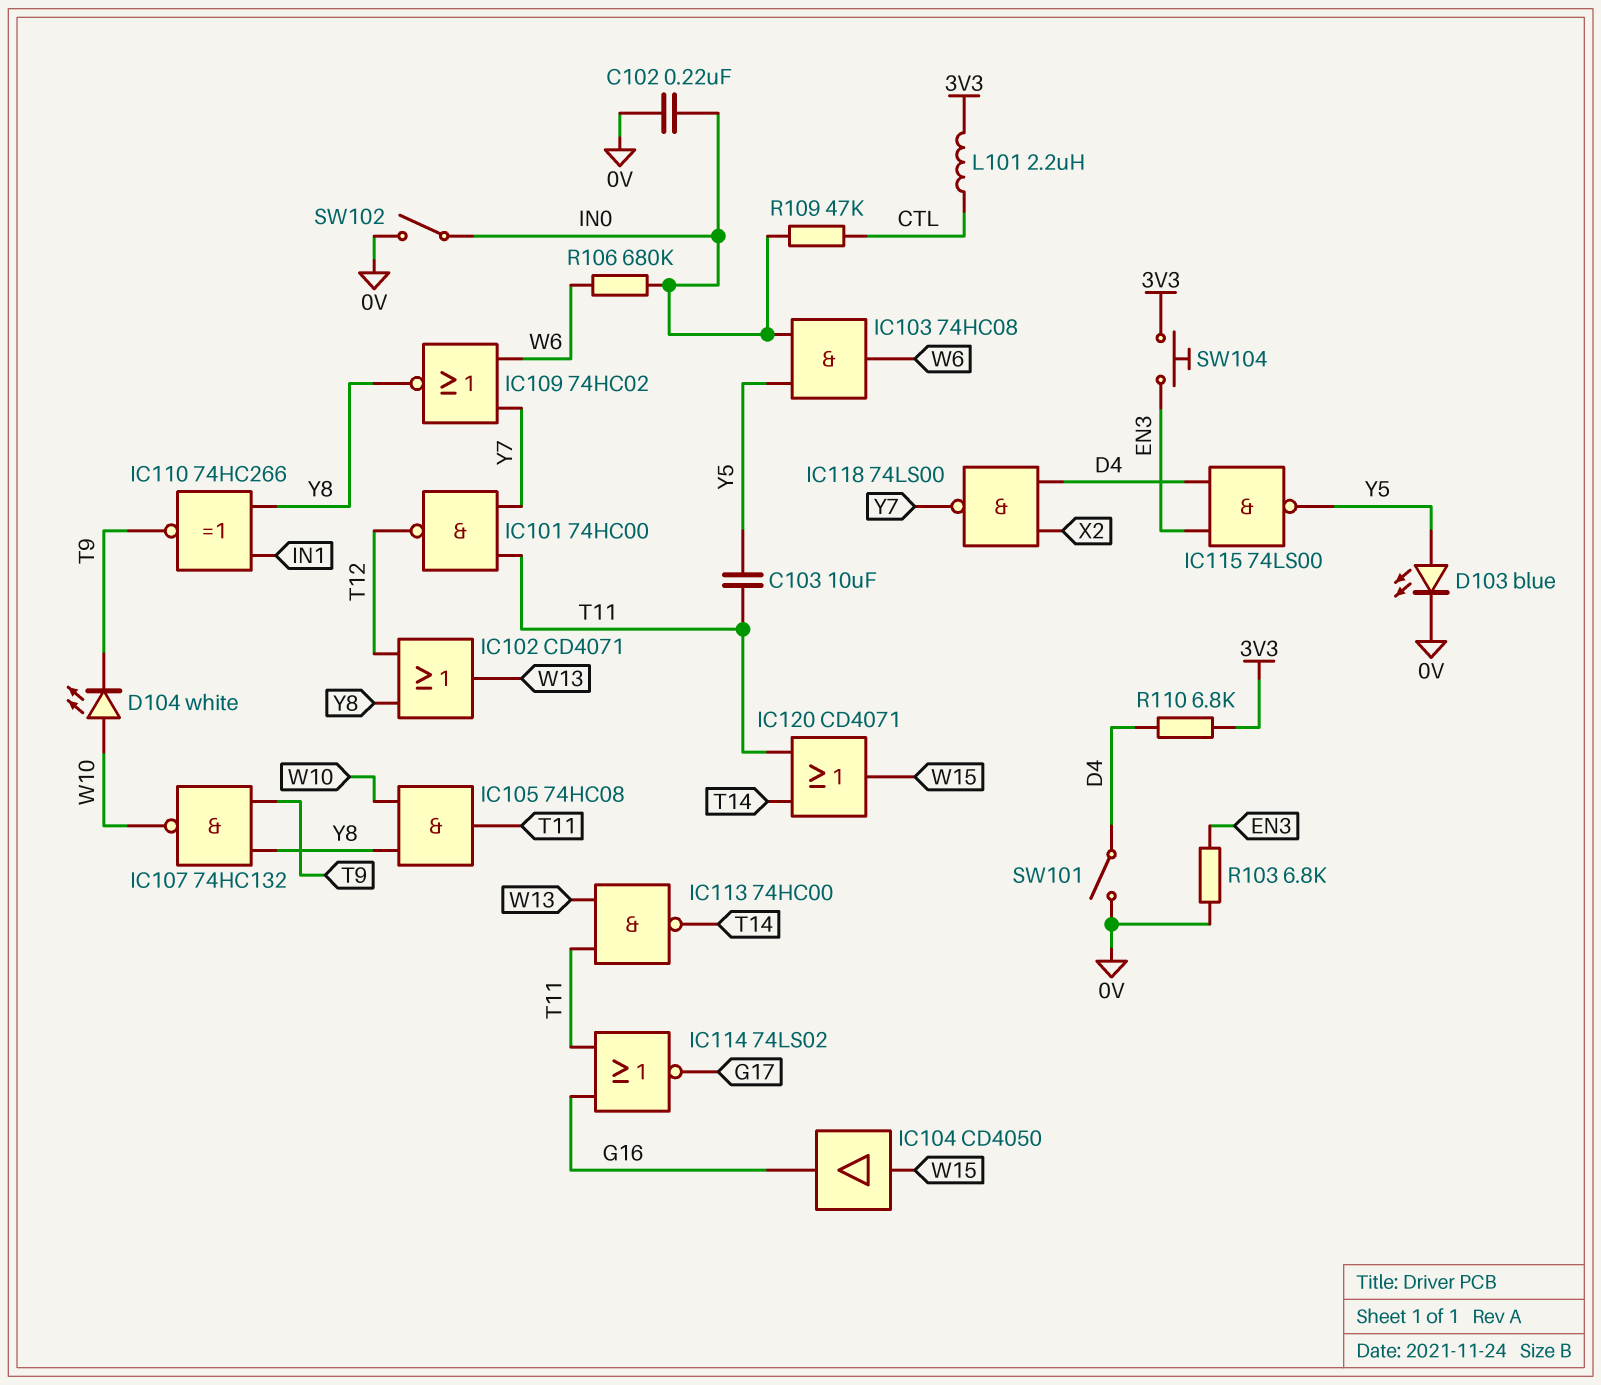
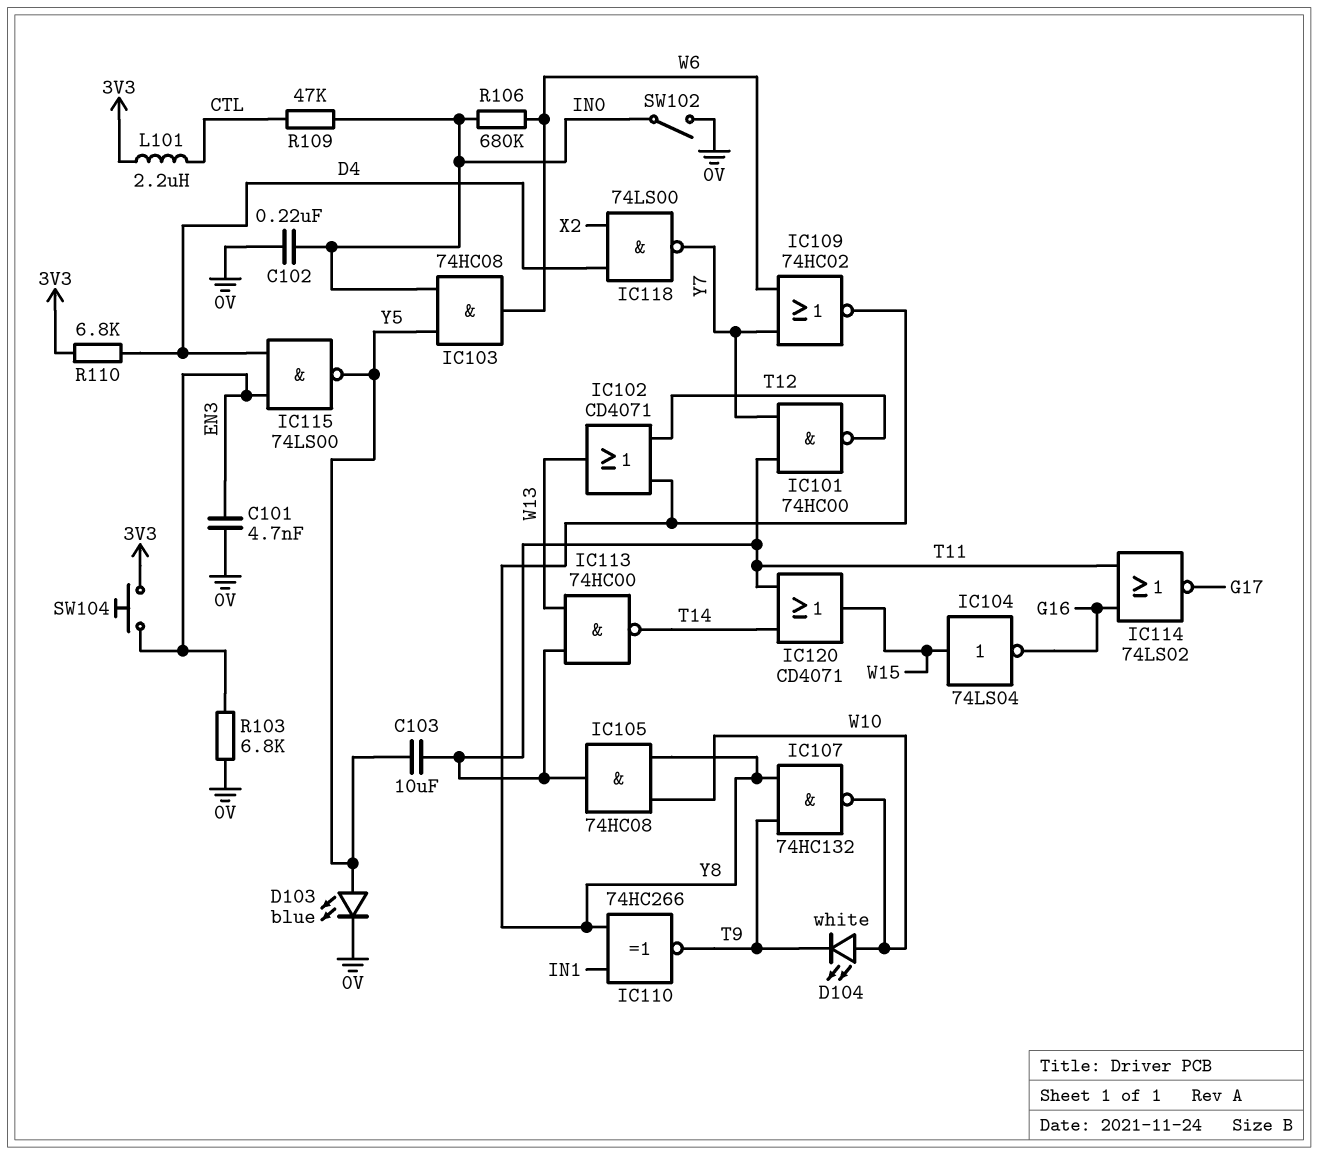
C101: none -> 4.7nF (0V, EN3)
IC104: buffer CD4050 (in W15, out G16) -> NOT 74LS04 (in W15, out G16)
SW101: switch (0V, D4) -> none

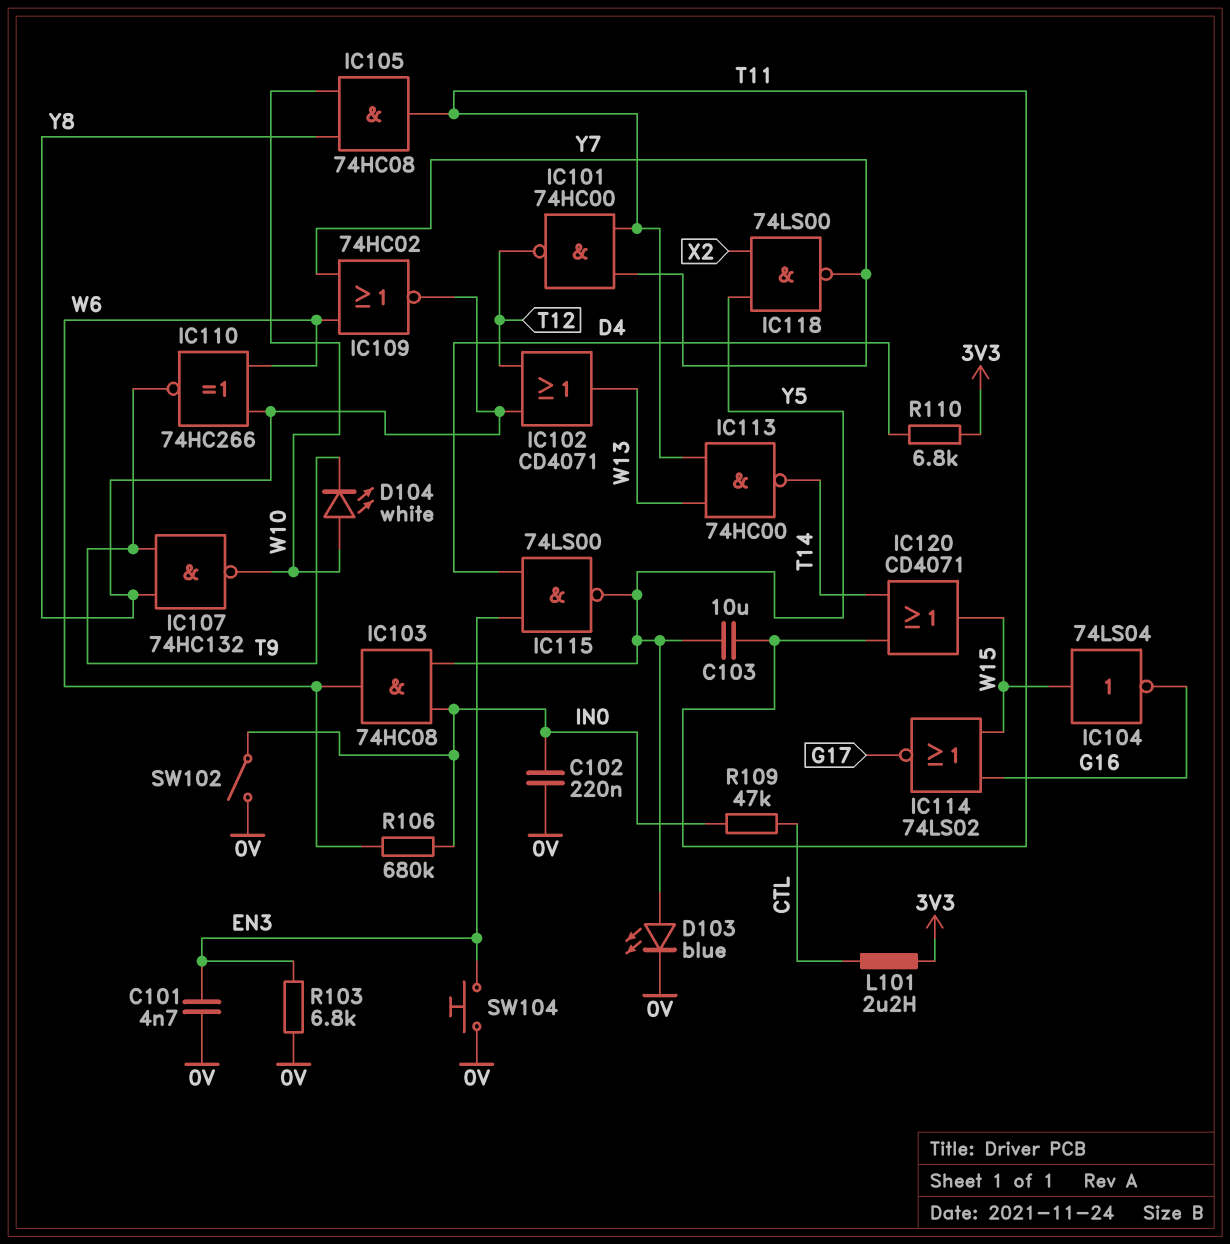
IC110: XNOR 74HC266 (in IN1, in Y8, out T9) -> XNOR 74HC266 (in W6, in Y8, out T9)
IC114: NOR 74LS02 (in G16, in T11, out G17) -> NOR 74LS02 (in G16, in W15, out G17)
IC118: NAND 74LS00 (in D4, in X2, out Y7) -> NAND 74LS00 (in X2, in Y5, out Y7)
SW104: button (3V3, EN3) -> button (0V, EN3)

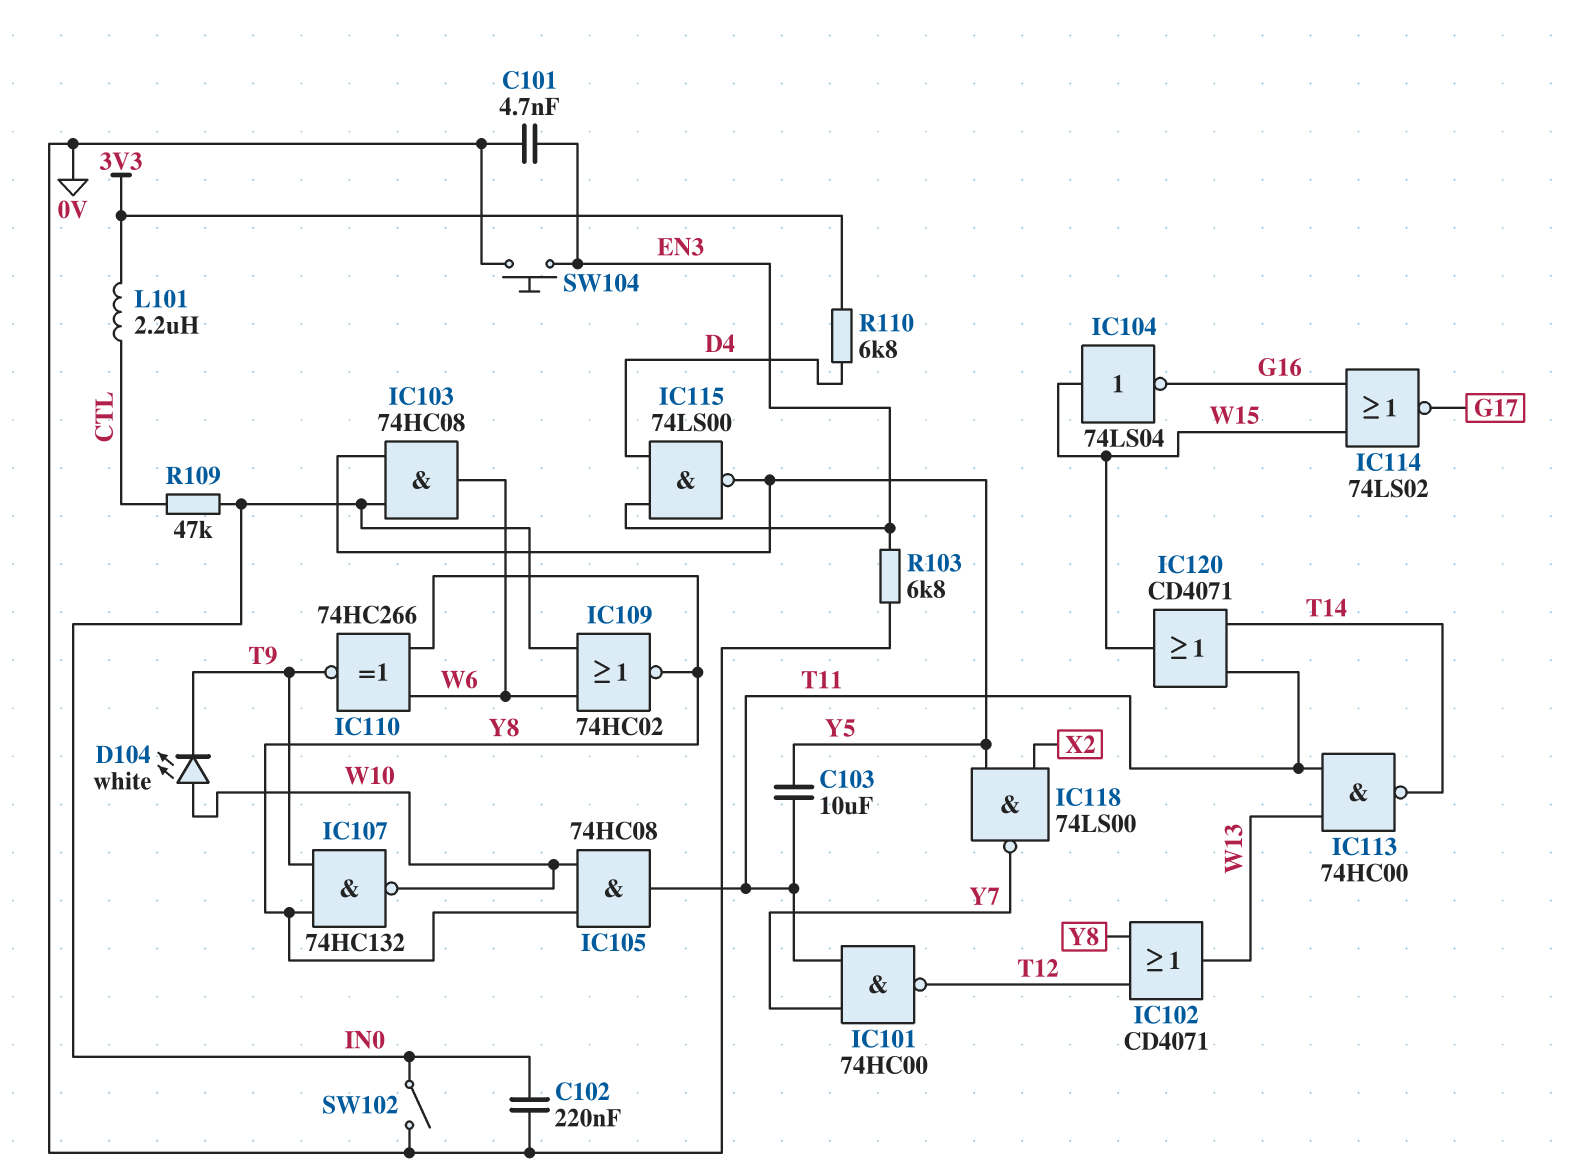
D103: LED blue (A Y5, K 0V) -> none
IC109: NOR 74HC02 (in W6, in Y7, out Y8) -> NOR 74HC02 (in IN0, in W6, out Y8)
R106: 680k (IN0, W6) -> none

